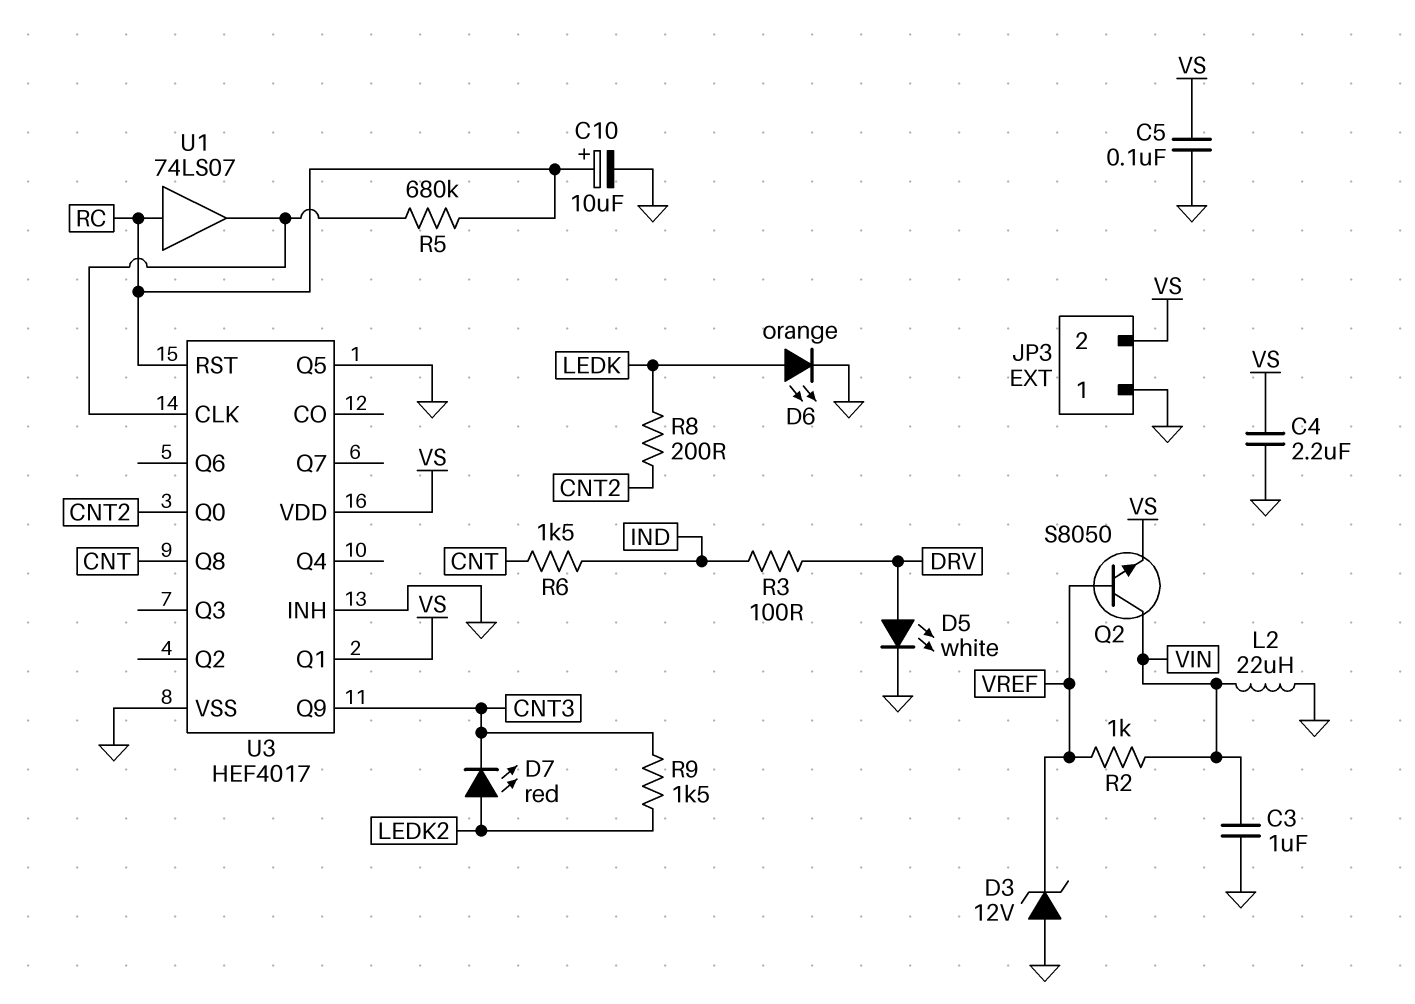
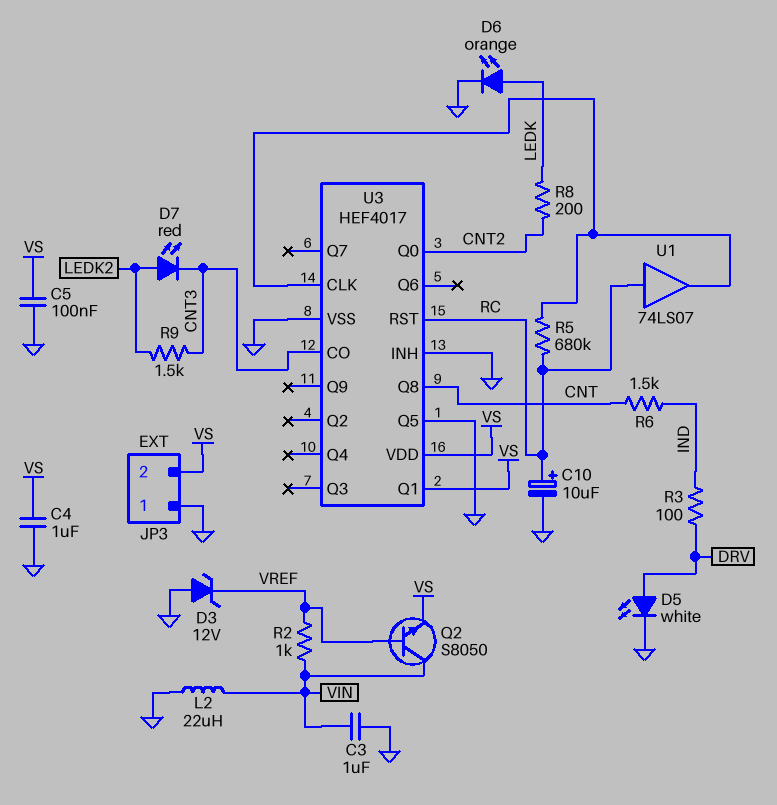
C4: 2.2uF (GND, VS) -> 1uF (GND, VS)
U3 pin CO: none -> CNT3
U3 pin Q9: CNT3 -> none

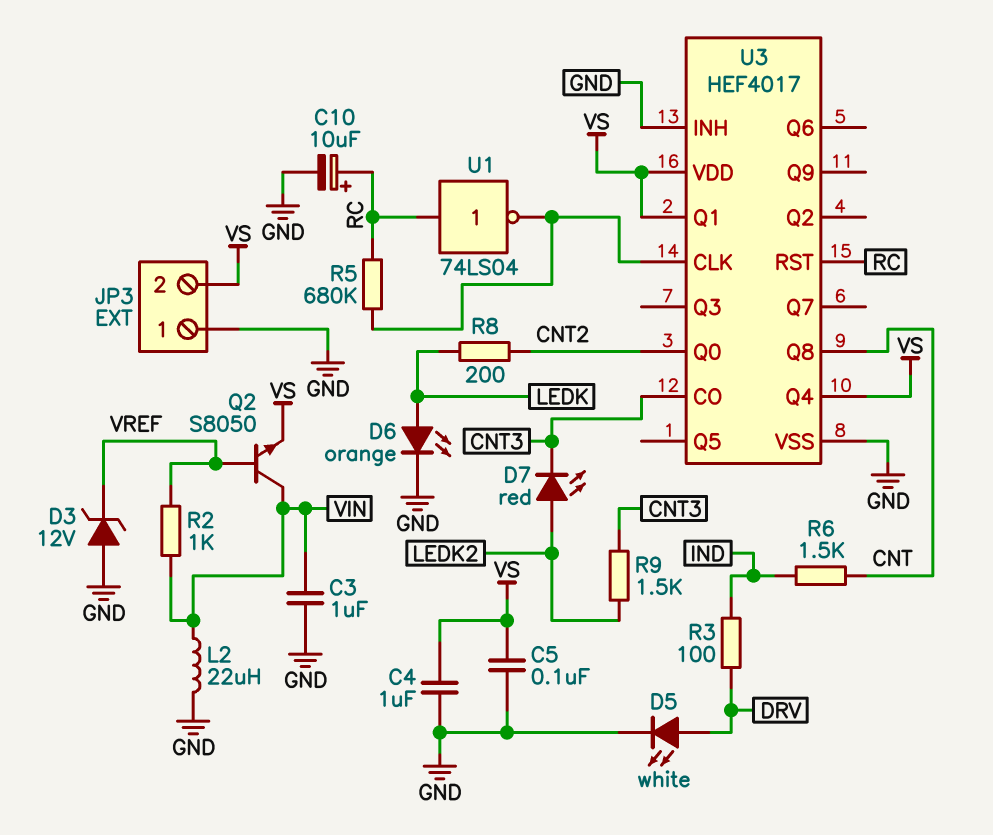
U1: buffer 74LS07 (in RC, out U3/CLK) -> NOT 74LS04 (in RC, out U3/CLK)
U3 pin Q4: none -> VS
U3 pin Q5: GND -> none

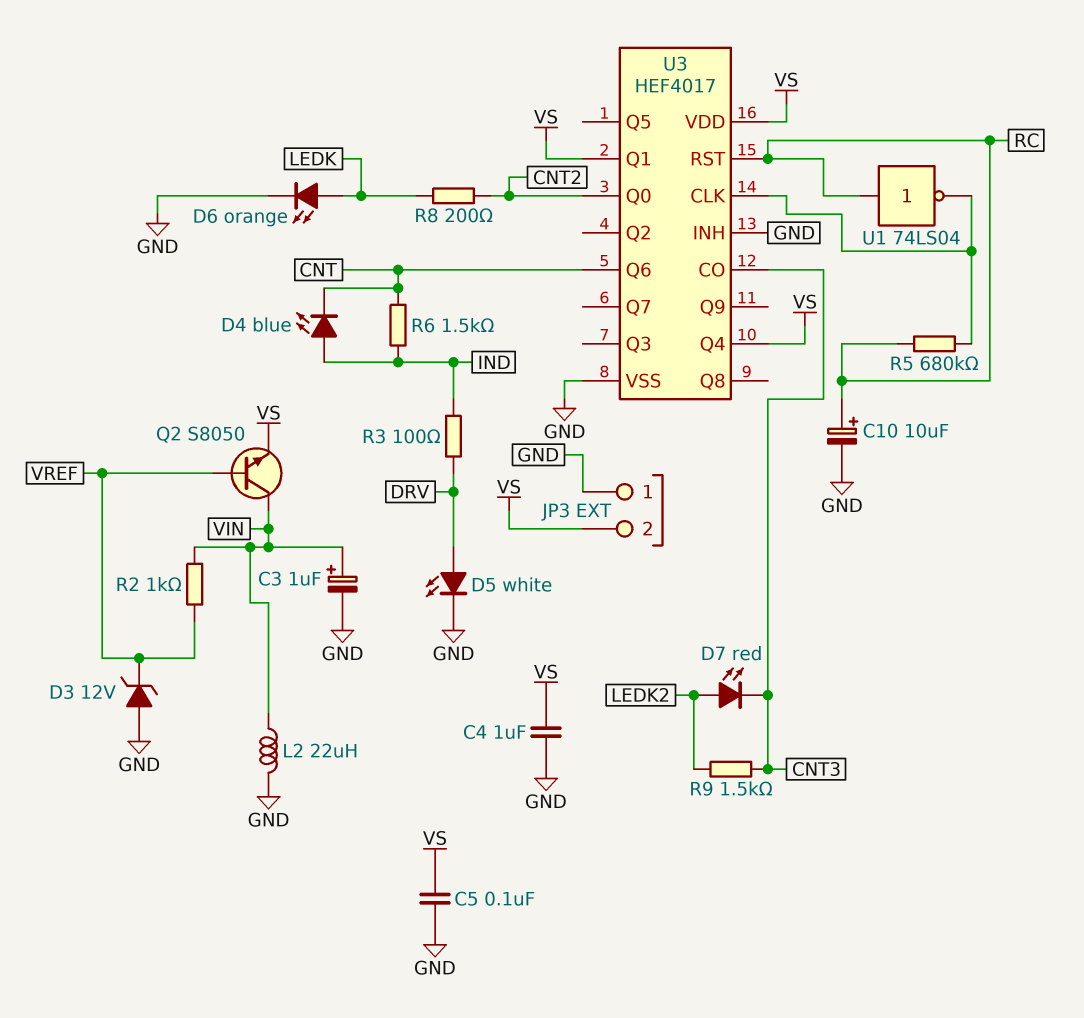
C3: 1uF (GND, VIN) -> 1uF (plus VIN, minus GND)
D4: none -> LED blue (A IND, K CNT)
U3 pin Q6: none -> CNT
U3 pin Q8: CNT -> none

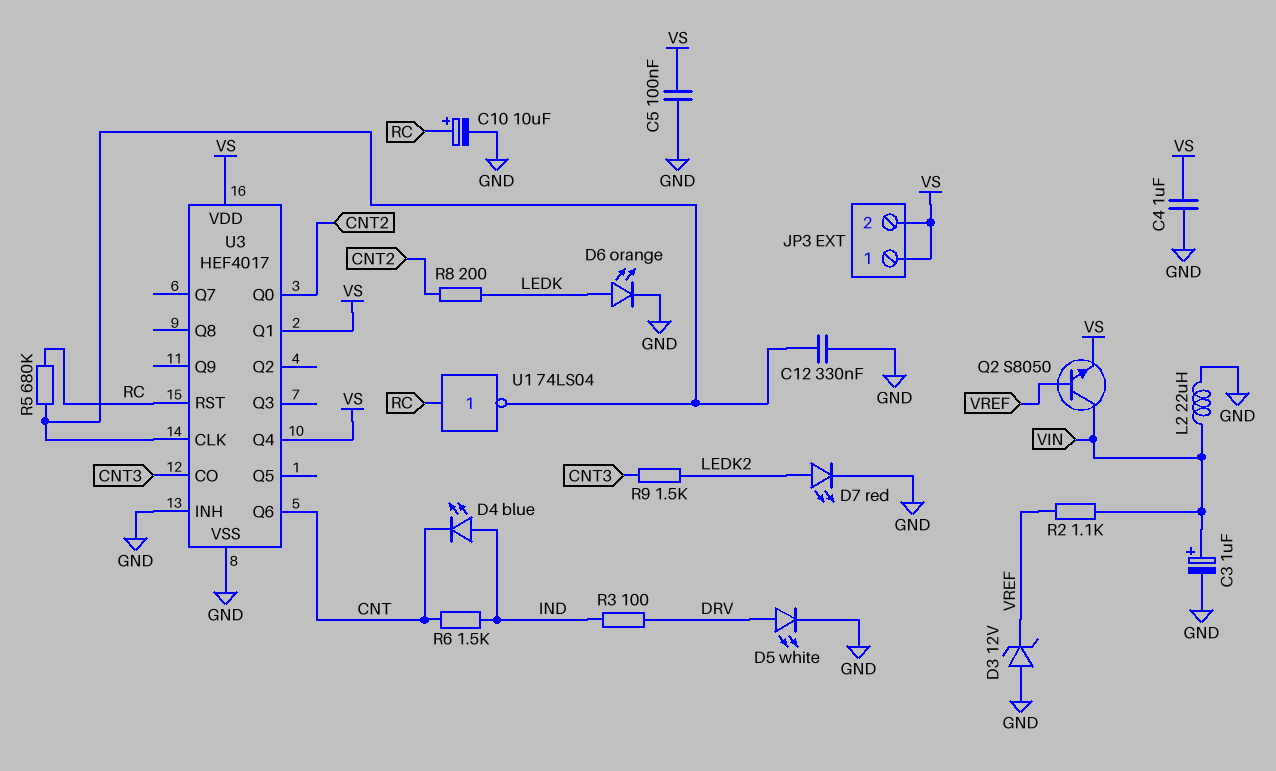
C12: none -> 330nF (GND, U3/CLK)
D7: LED red (A LEDK2, K CNT3) -> LED red (A LEDK2, K GND)
JP3 pin 1: GND -> VS
R2: 1k (VIN, VREF) -> 1.1k (VIN, VREF)

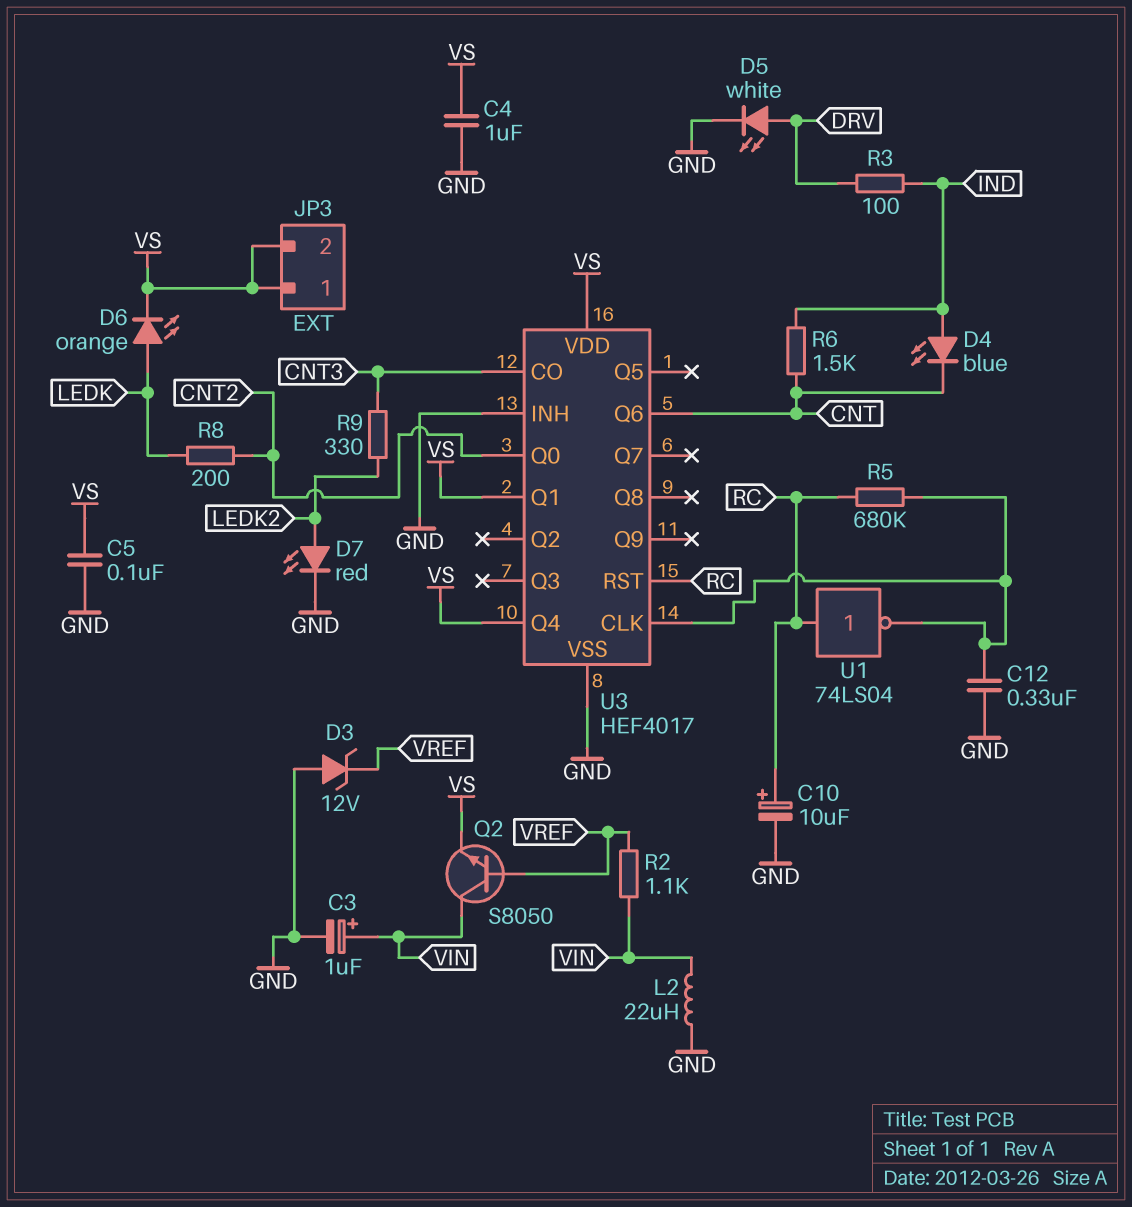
D6: LED orange (A LEDK, K GND) -> LED orange (A LEDK, K VS)
R9: 1.5k (CNT3, LEDK2) -> 330 (CNT3, LEDK2)

